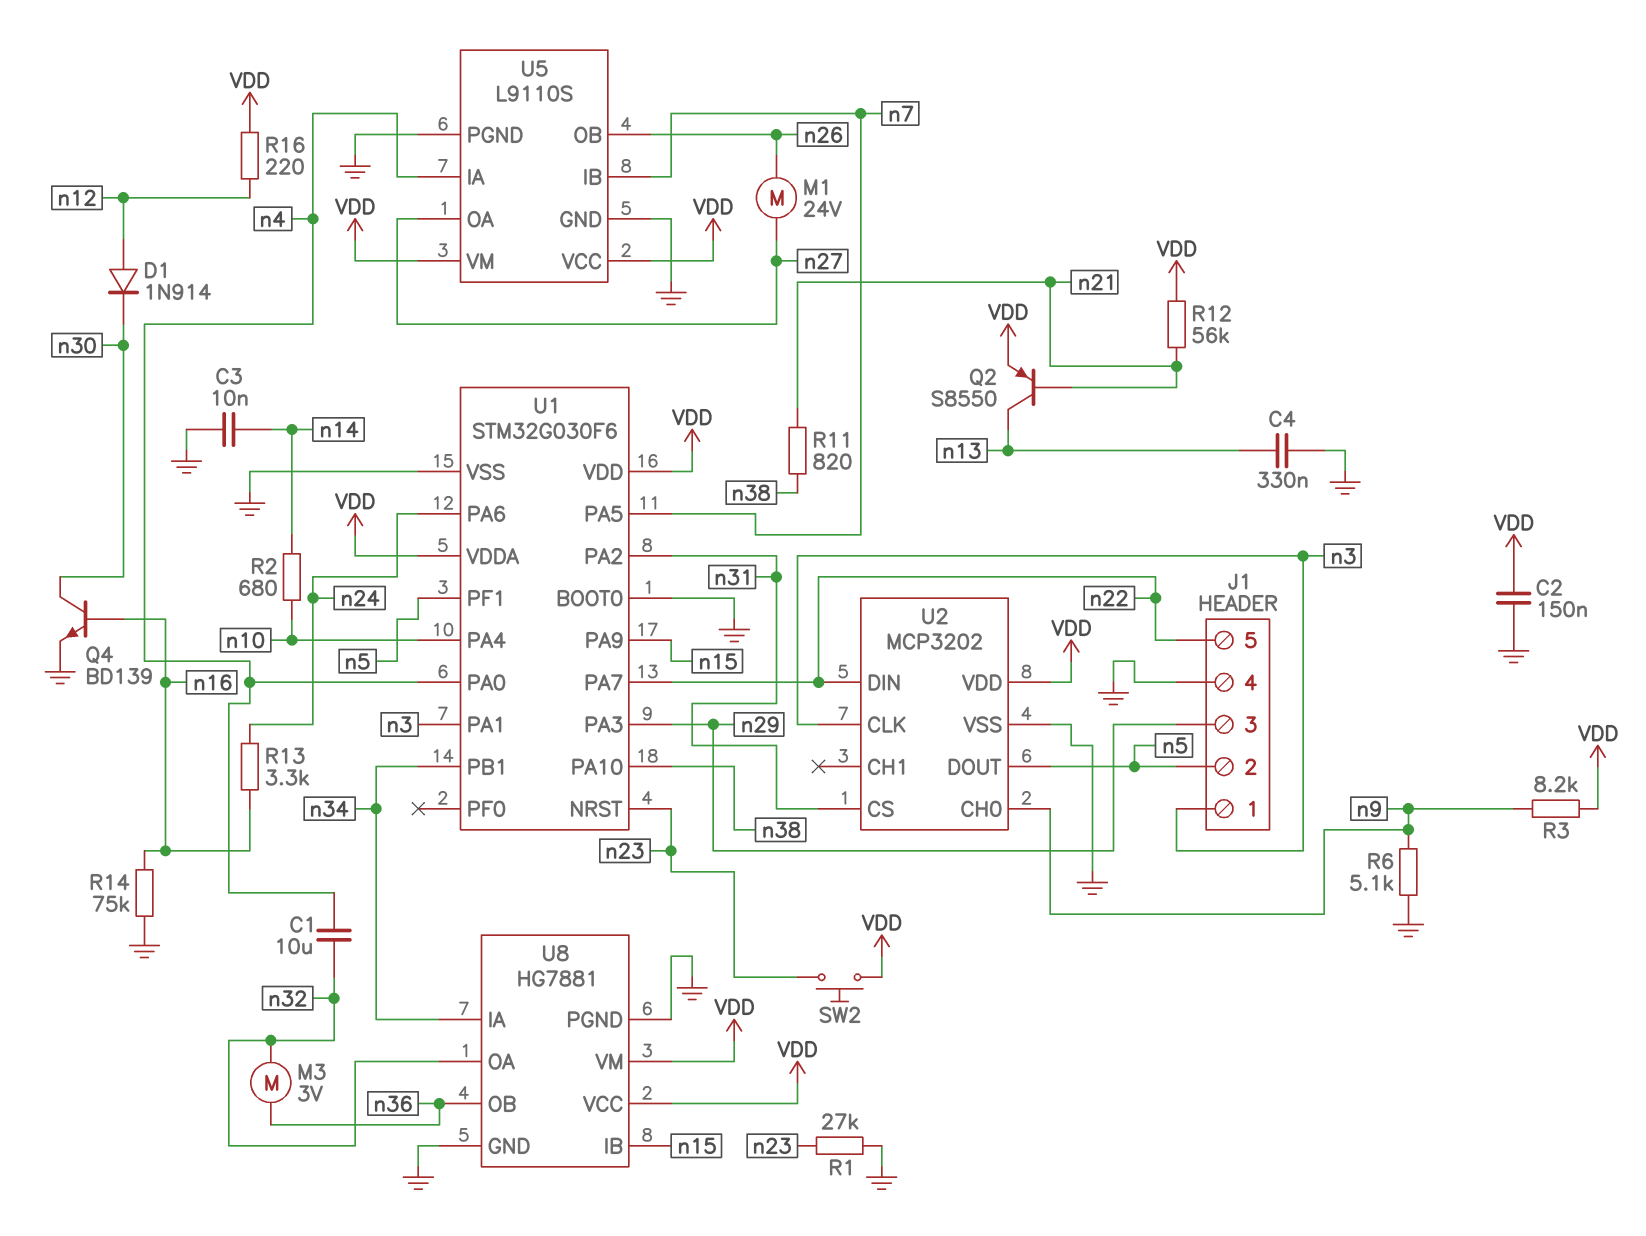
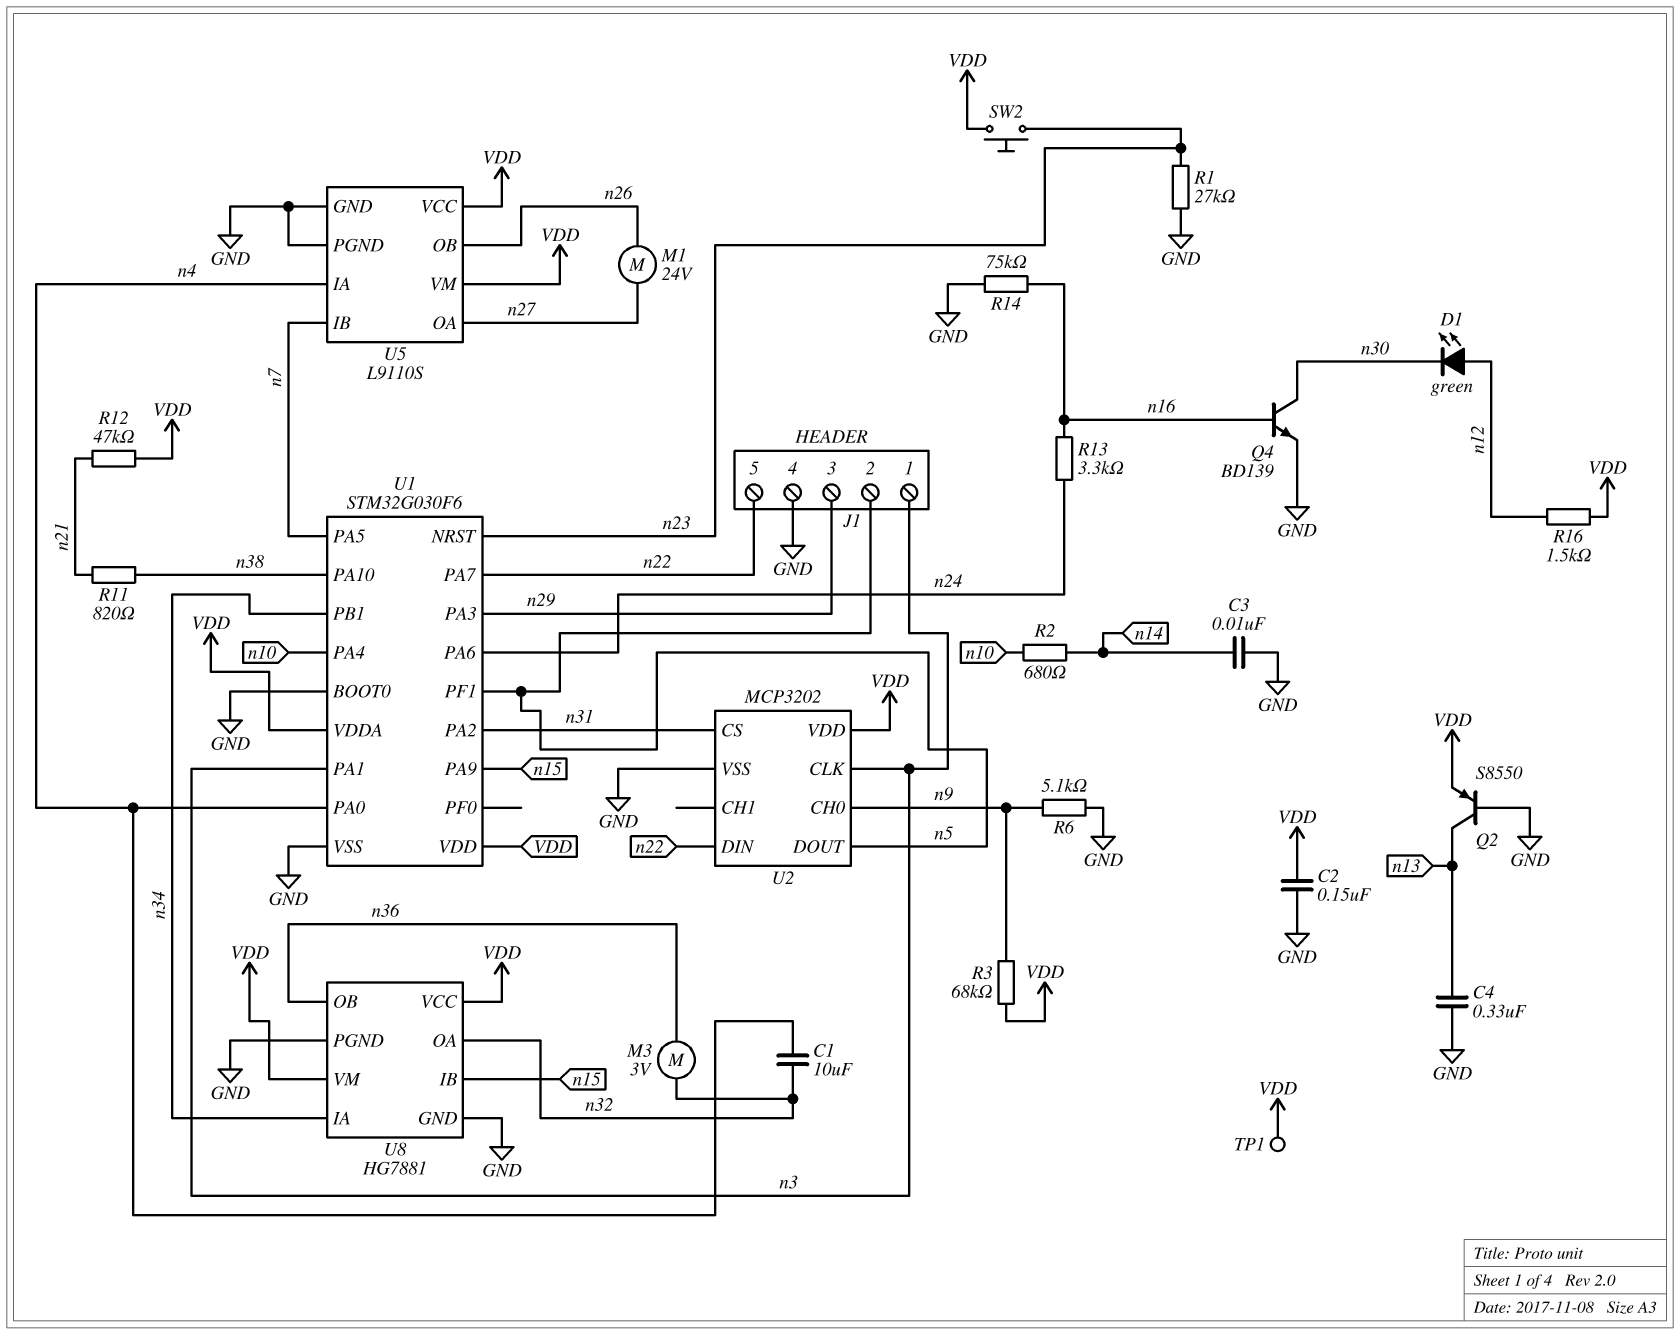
D1: diode 1N914 (A n12, K n30) -> LED green (A n12, K n30)
Q2: PNP S8550 (B n21, C n13, E VDD) -> PNP S8550 (B GND, C n13, E VDD)
R3: 8.2k (VDD, n9) -> 68k (VDD, n9)
R12: 56k (VDD, n21) -> 47k (VDD, n21)
R16: 220 (VDD, n12) -> 1.5k (VDD, n12)
TP1: none -> test point (VDD)

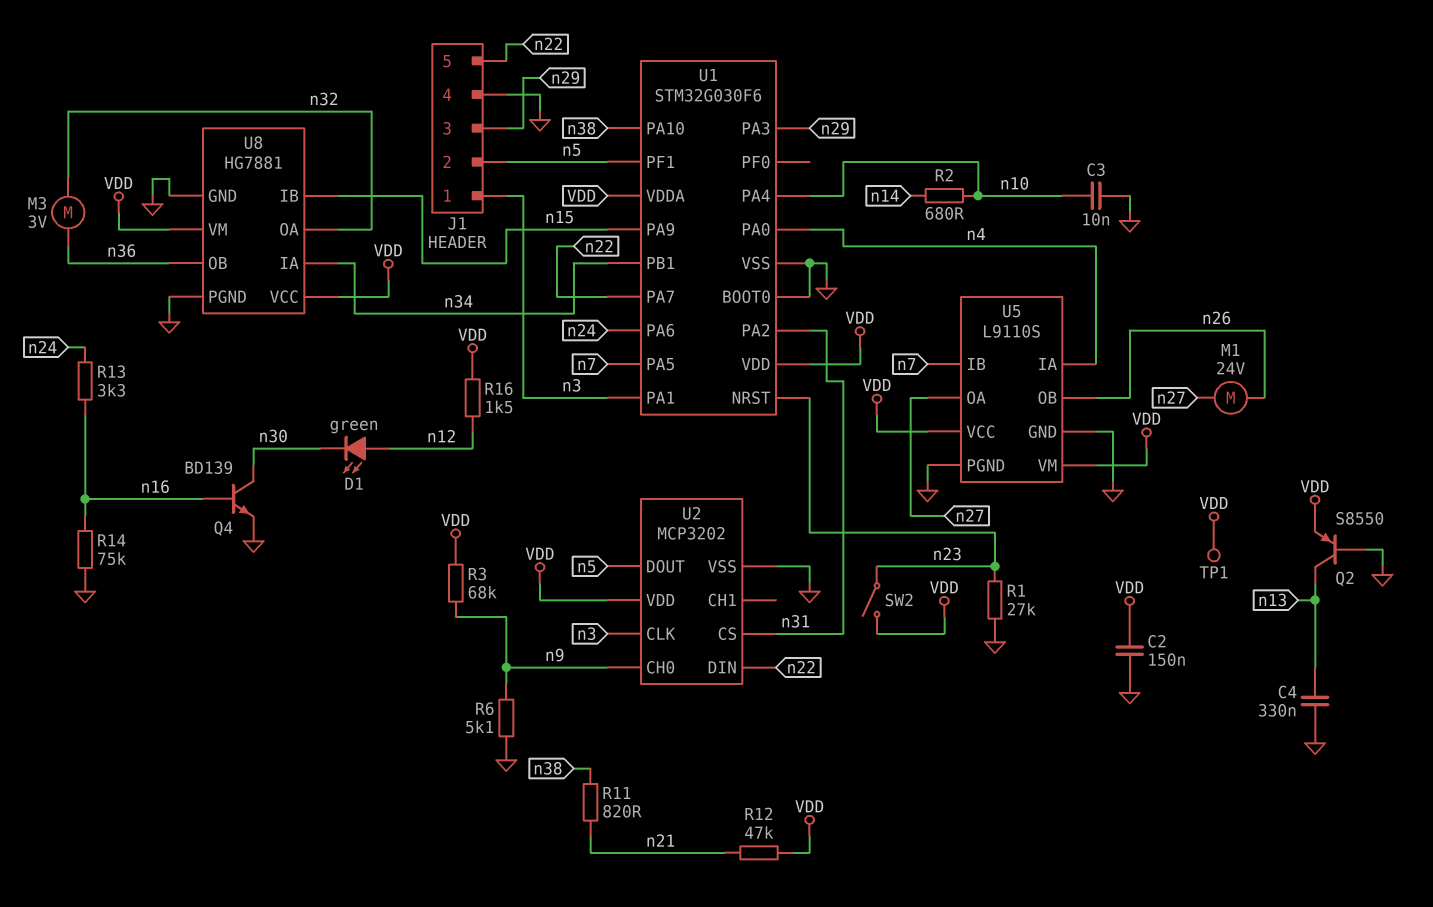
C1: 10uF (n4, n32) -> none
C3: 10nF (GND, n14) -> 10nF (GND, n10)
SW2: button (VDD, n23) -> switch (VDD, n23)

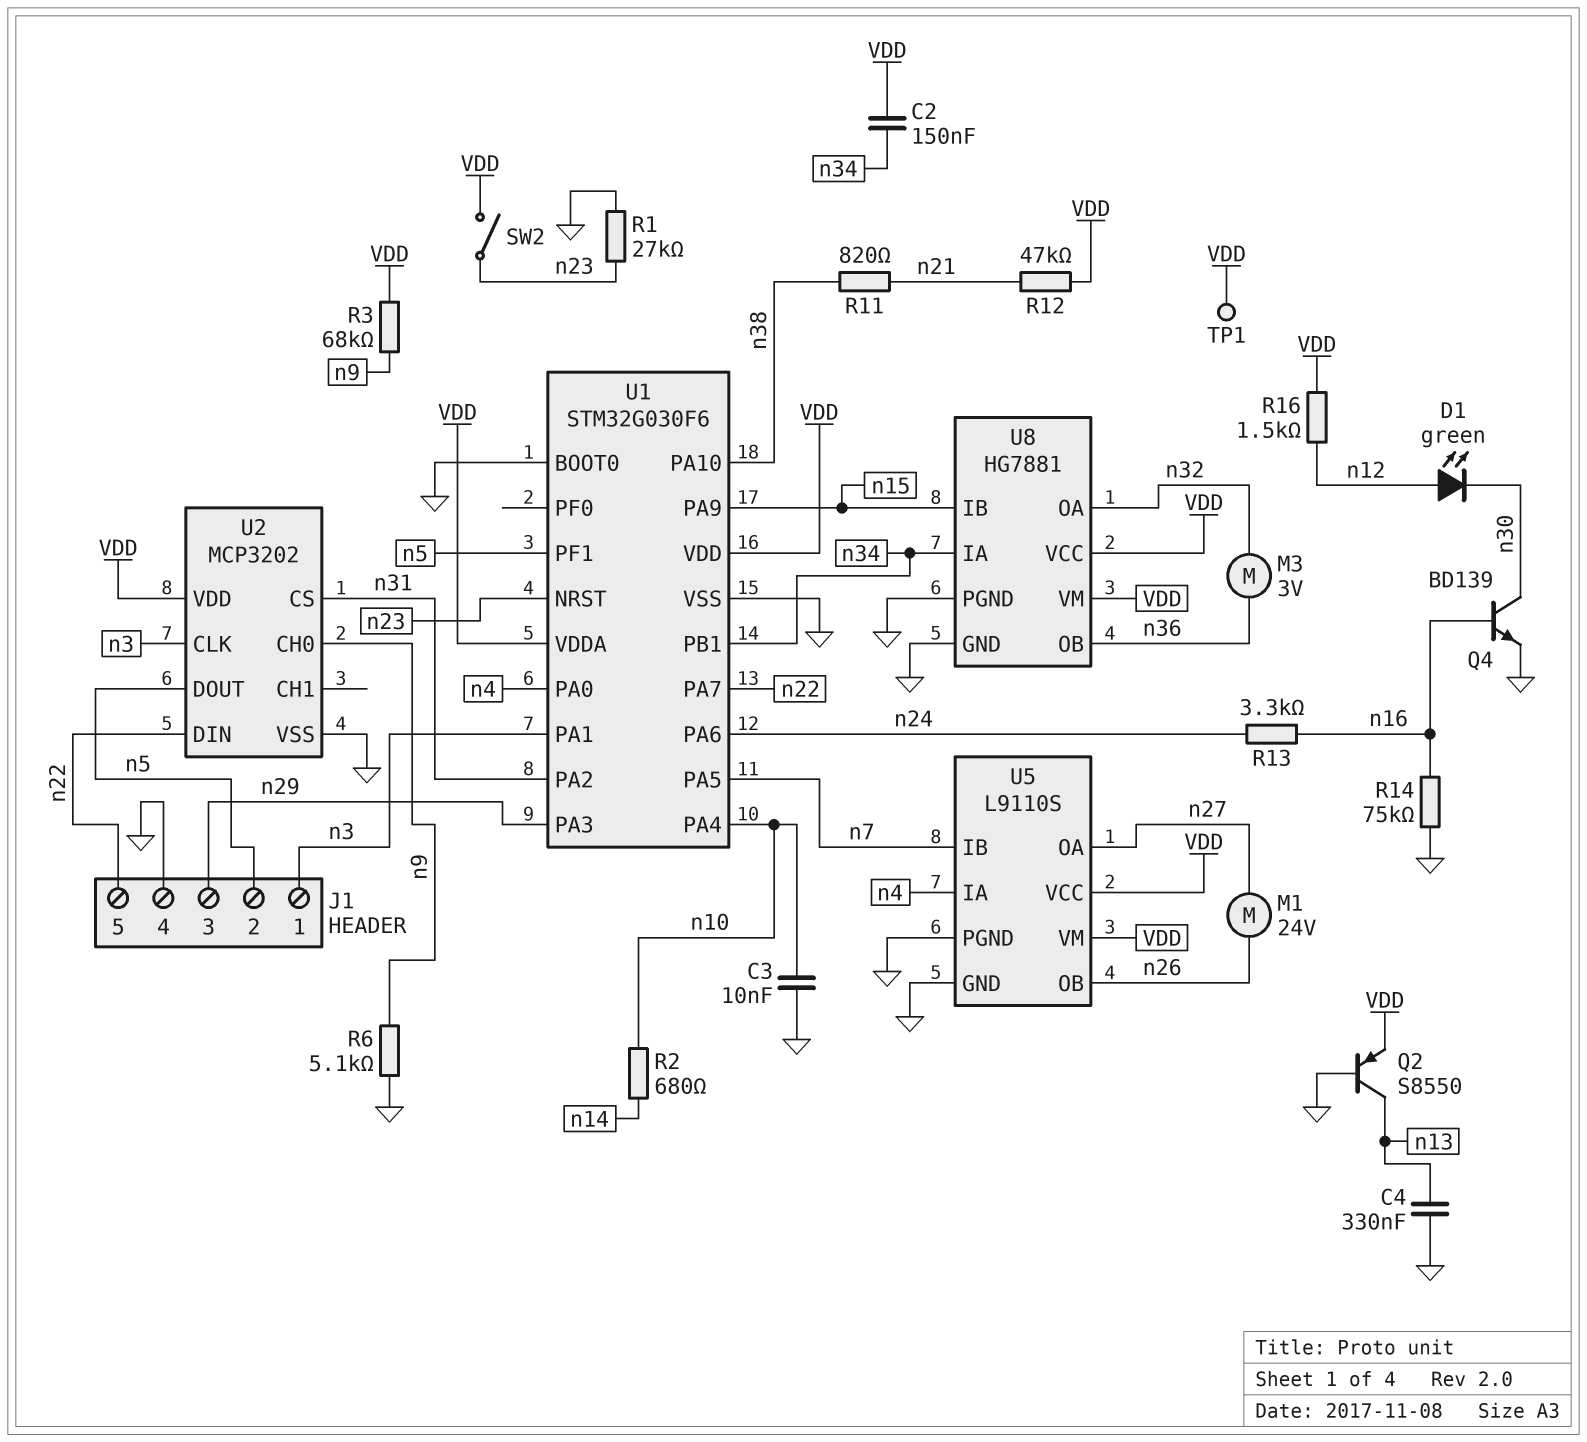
C2: 150nF (GND, VDD) -> 150nF (VDD, n34)

